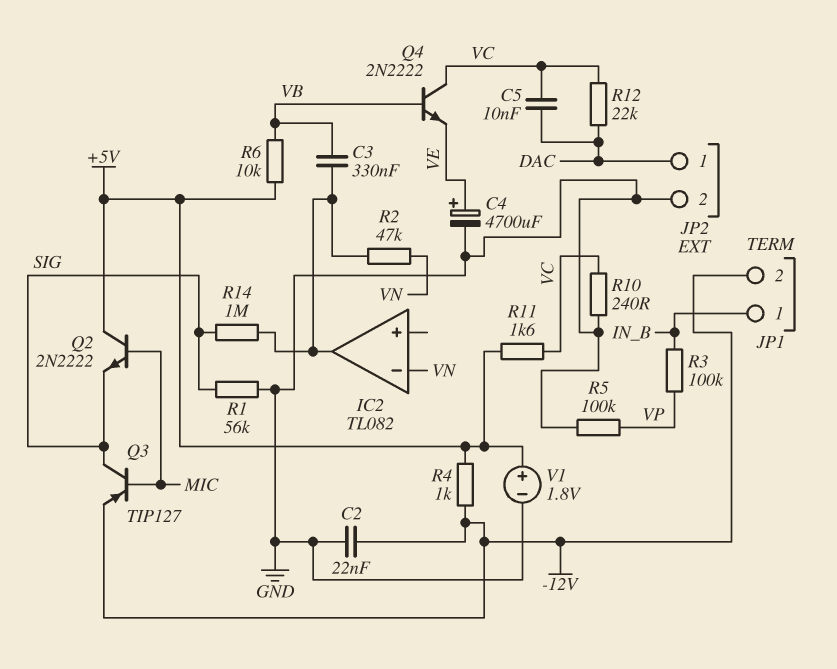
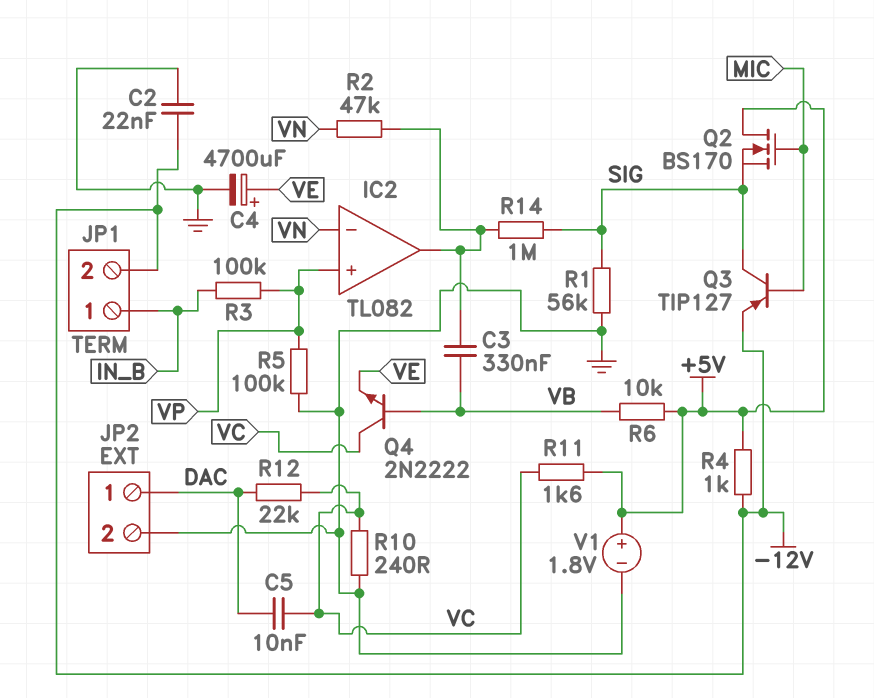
IC2 pin in+: none -> VP
Q2: NPN 2N2222 (B MIC, C +5V, E SIG) -> NMOS BS170 (G MIC, D +5V, S SIG)

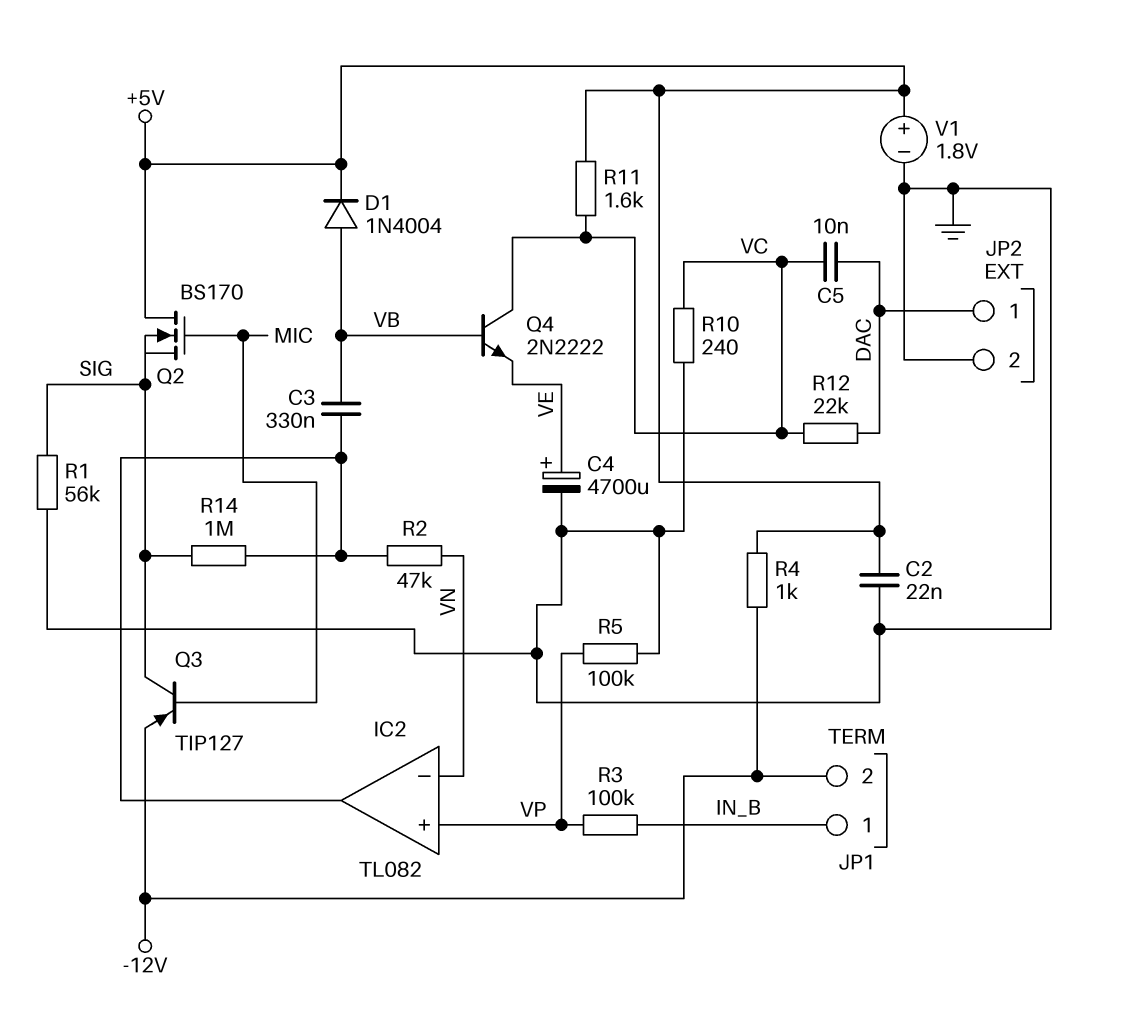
C2: 22nF (-12V, GND) -> 22nF (+5V, GND)
D1: none -> diode 1N4004 (A VB, K +5V)
R6: 10k (+5V, VB) -> none

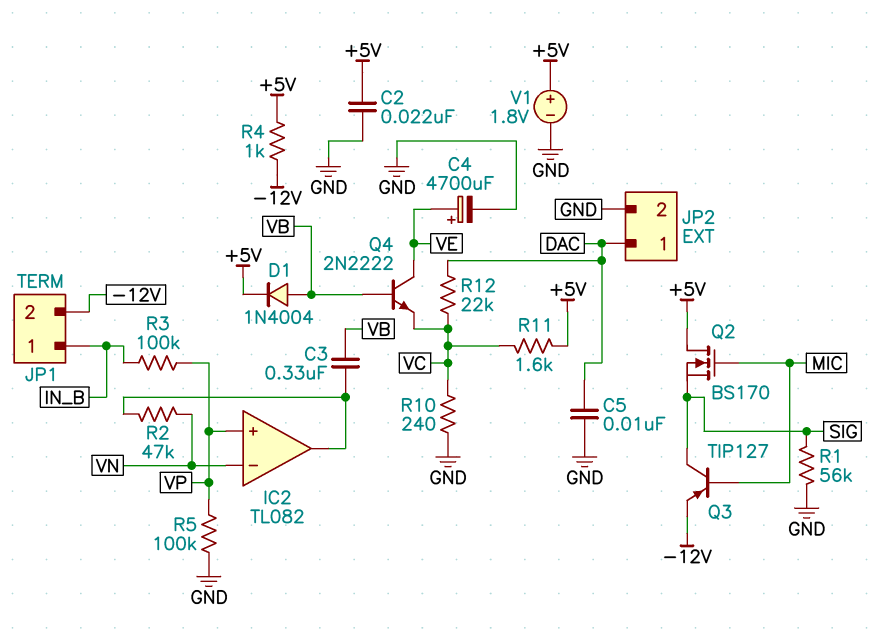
C5: 10nF (DAC, VC) -> 10nF (DAC, GND)
Q4: NPN 2N2222 (B VB, C VC, E VE) -> NPN 2N2222 (B VB, C VE, E VC)
R14: 1M (IC2/out, SIG) -> none

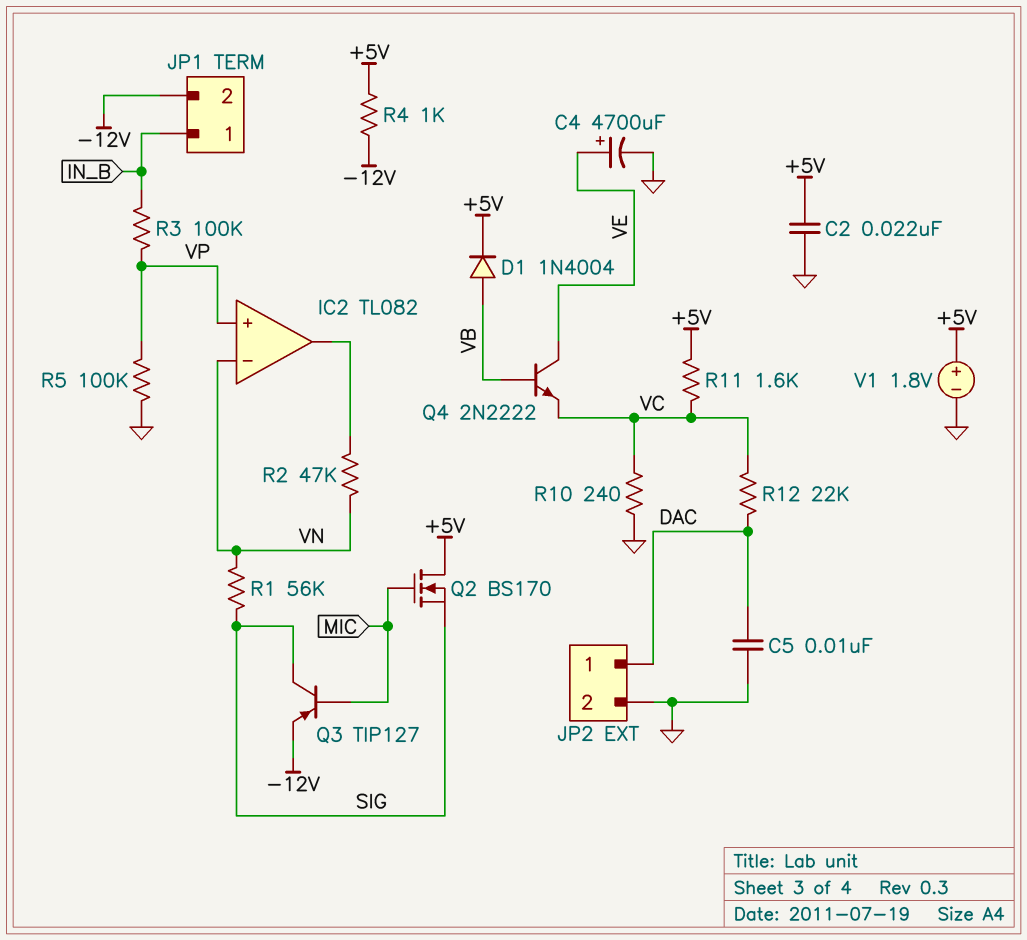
C3: 330nF (IC2/out, VB) -> none
R1: 56k (GND, SIG) -> 56k (SIG, VN)

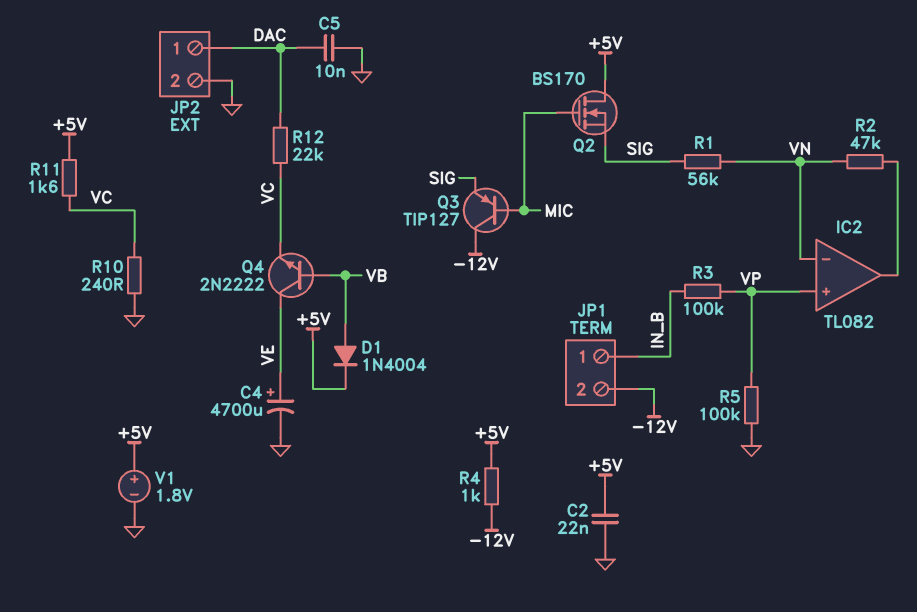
Q3: PNP TIP127 (B MIC, C SIG, E -12V) -> PNP TIP127 (B MIC, C -12V, E SIG)

